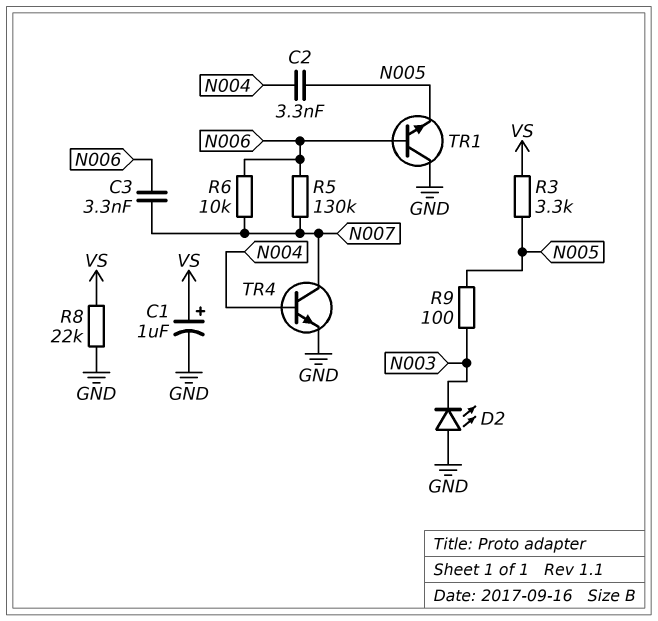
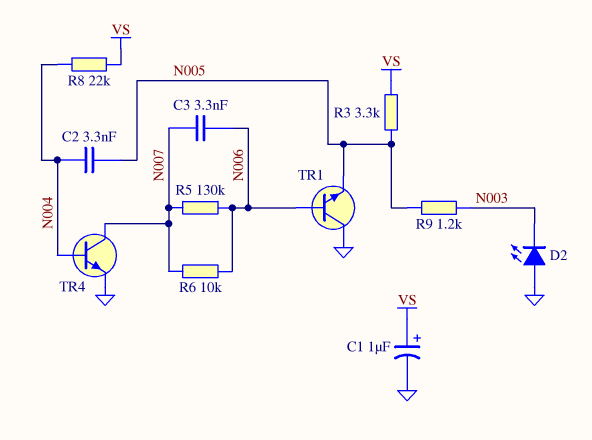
R8: 22k (GND, VS) -> 22k (N004, VS)
R9: 100 (N003, N005) -> 1.2k (N003, N005)

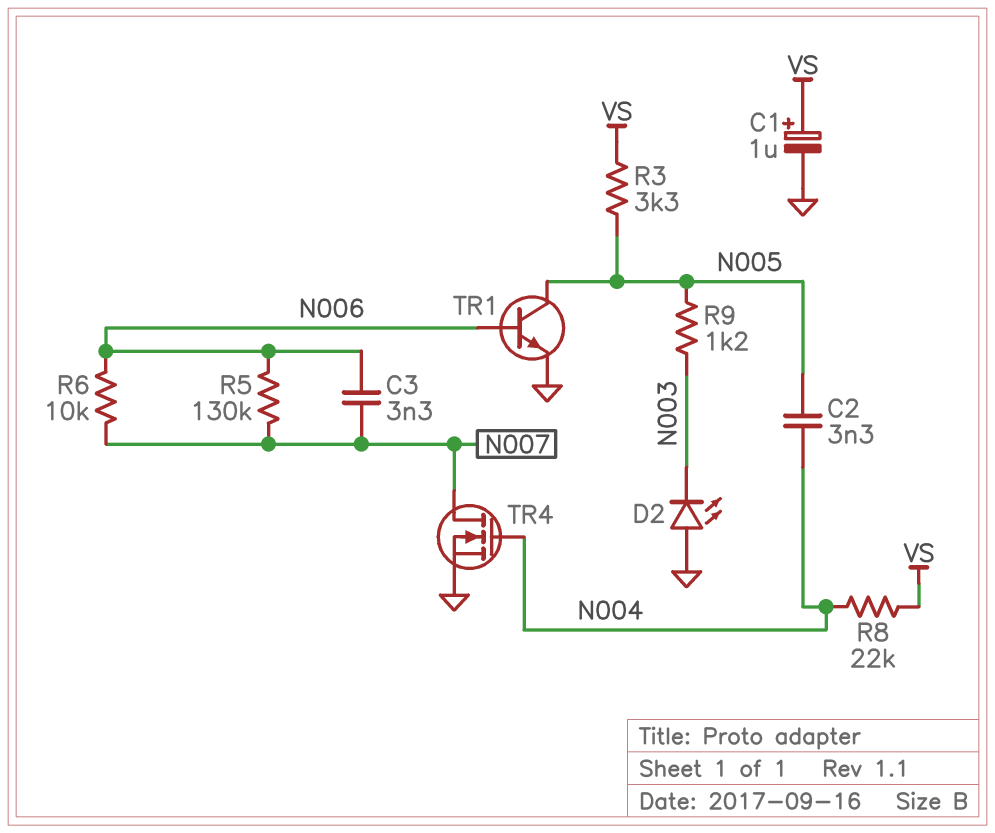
TR1: NPN (B N006, C GND, E N005) -> NPN (B N006, C N005, E GND)
TR4: NPN (B N004, C N007, E GND) -> NMOS (G N004, D N007, S GND)

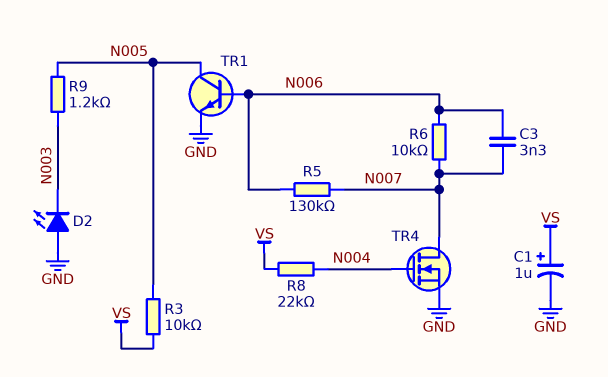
C2: 3.3nF (N004, N005) -> none
R3: 3.3k (N005, VS) -> 10k (N005, VS)

